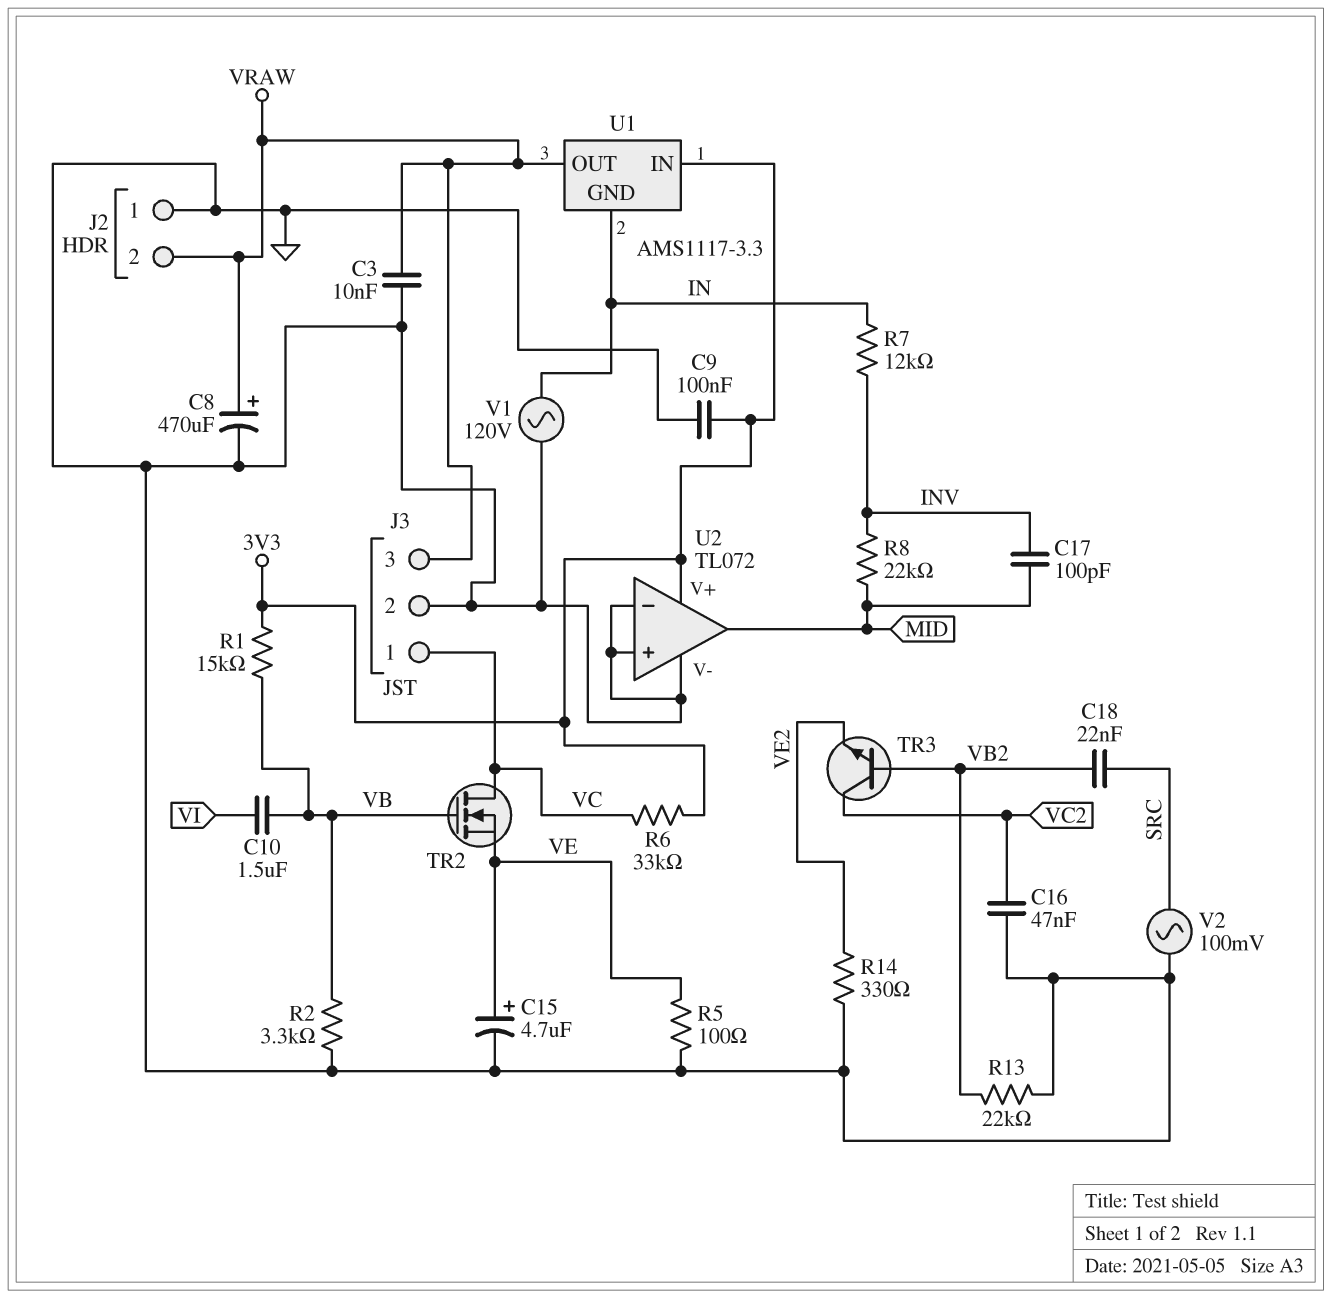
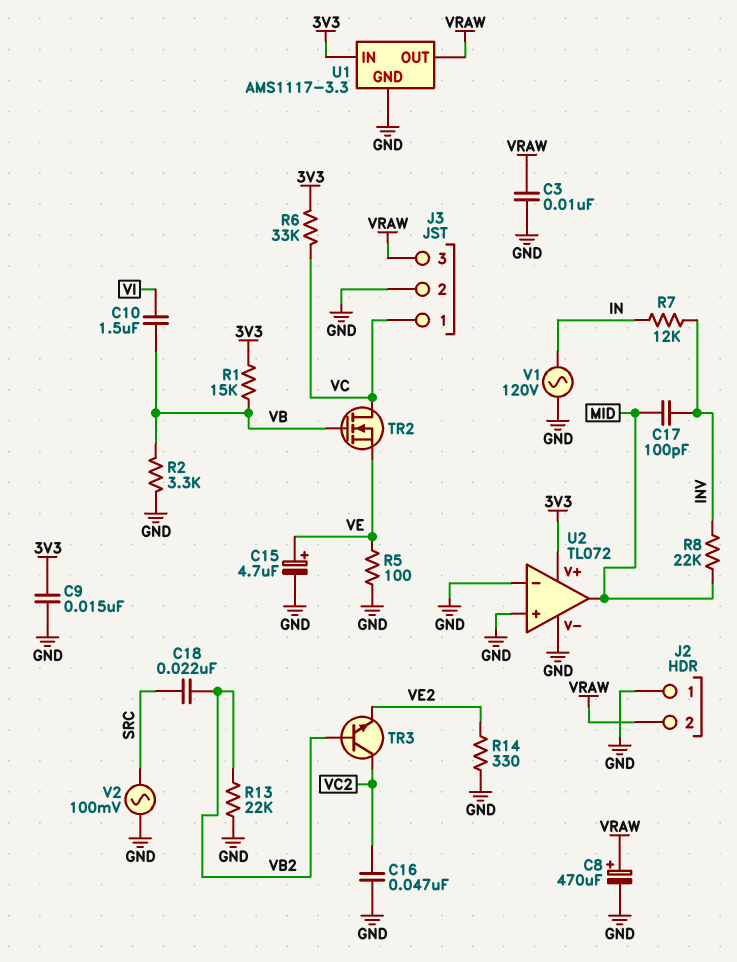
C9: 100nF (3V3, GND) -> 15nF (3V3, GND)
U1 pin GND: IN -> GND

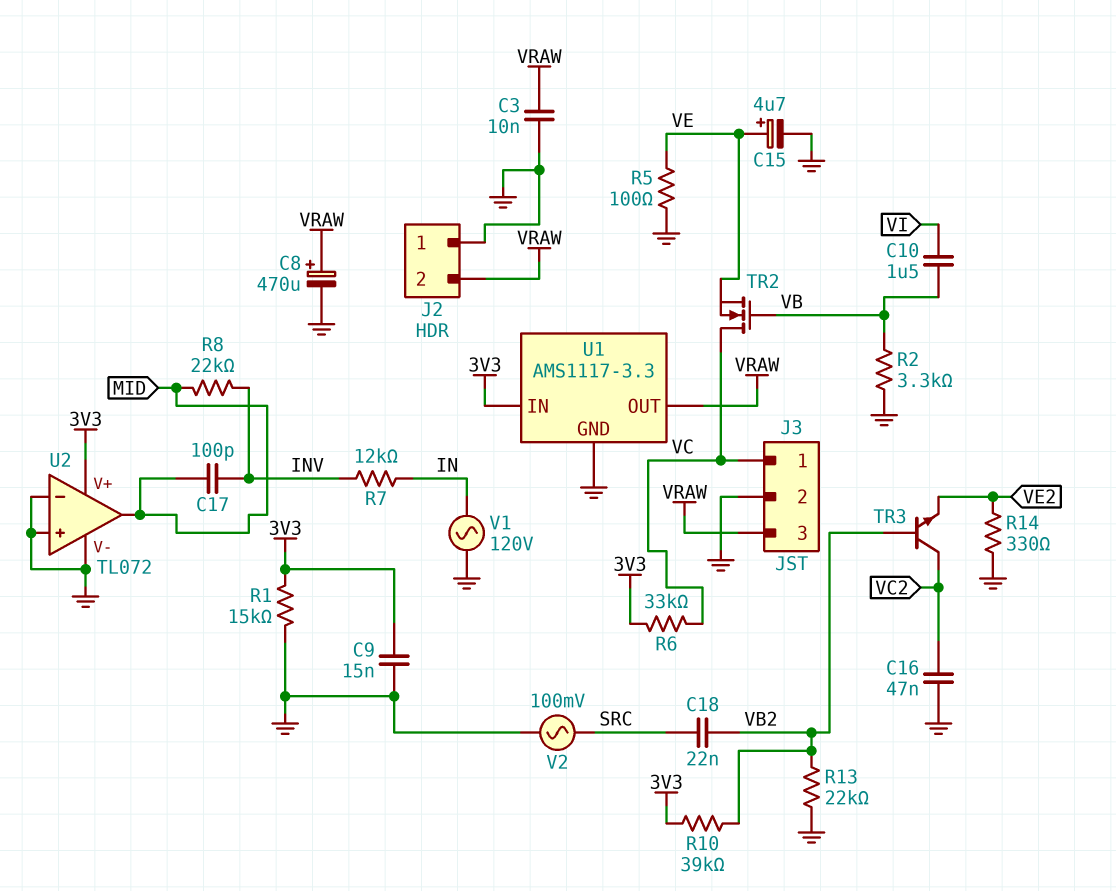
R1: 15k (3V3, VB) -> 15k (3V3, GND)
R10: none -> 39k (3V3, VB2)

